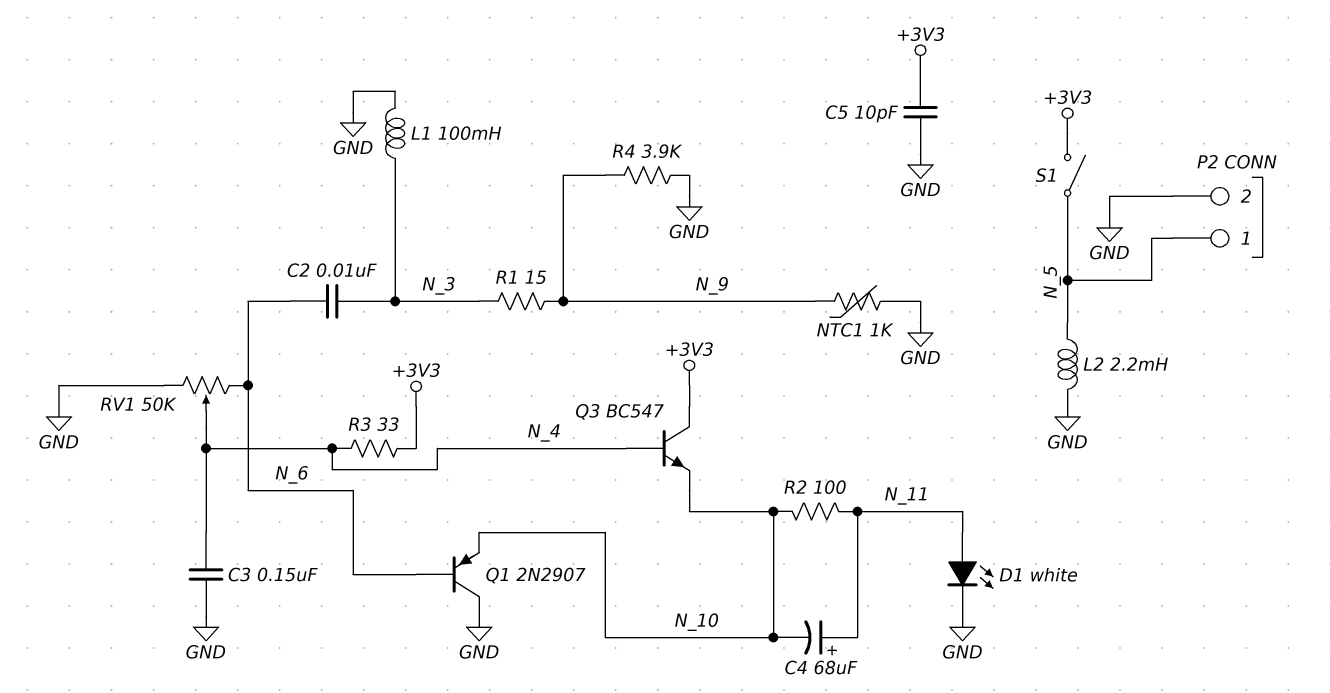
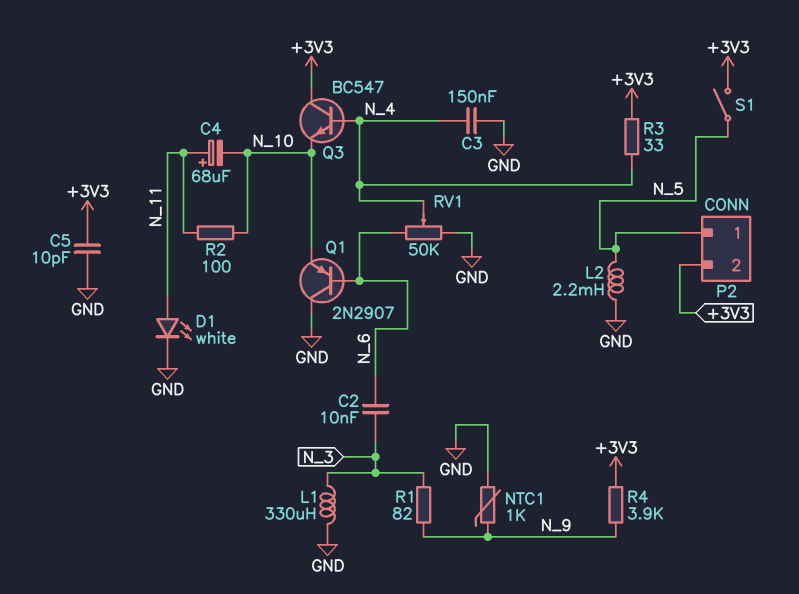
L1: 100mH (GND, N_3) -> 330uH (GND, N_3)
P2 pin 2: GND -> +3V3
R1: 15 (N_3, N_9) -> 82 (N_3, N_9)
R4: 3.9k (GND, N_9) -> 3.9k (+3V3, N_9)

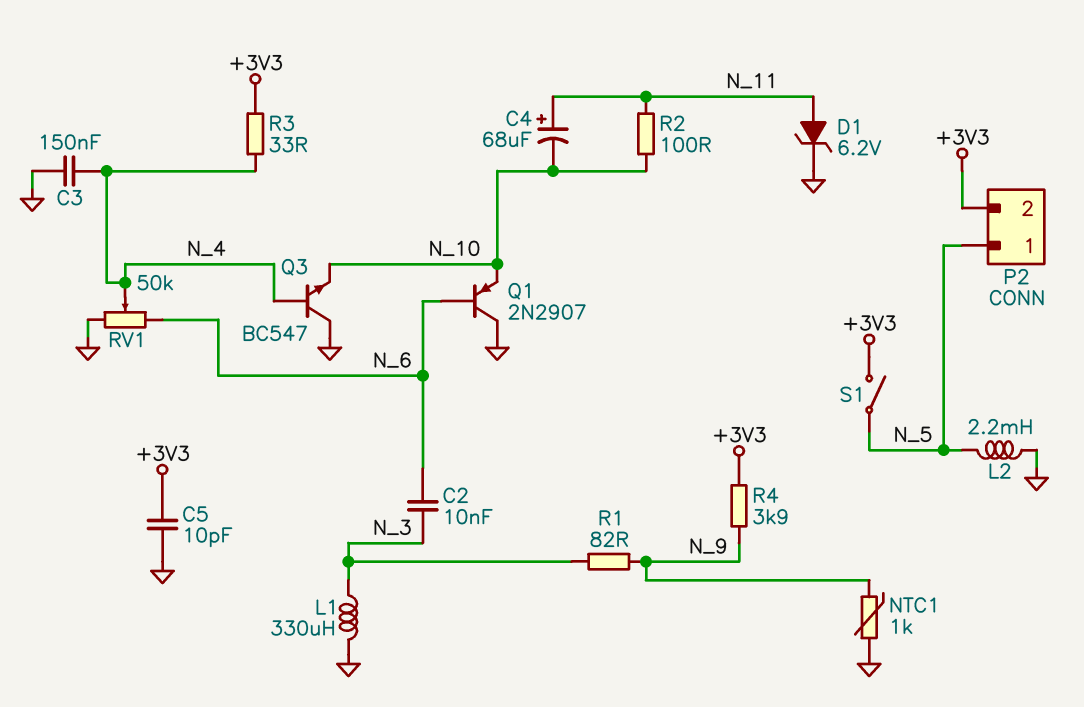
D1: LED white (A N_11, K GND) -> zener 6.2V (A N_11, K GND)
Q3: NPN BC547 (B N_4, C +3V3, E N_10) -> NPN BC547 (B N_4, C GND, E N_10)

